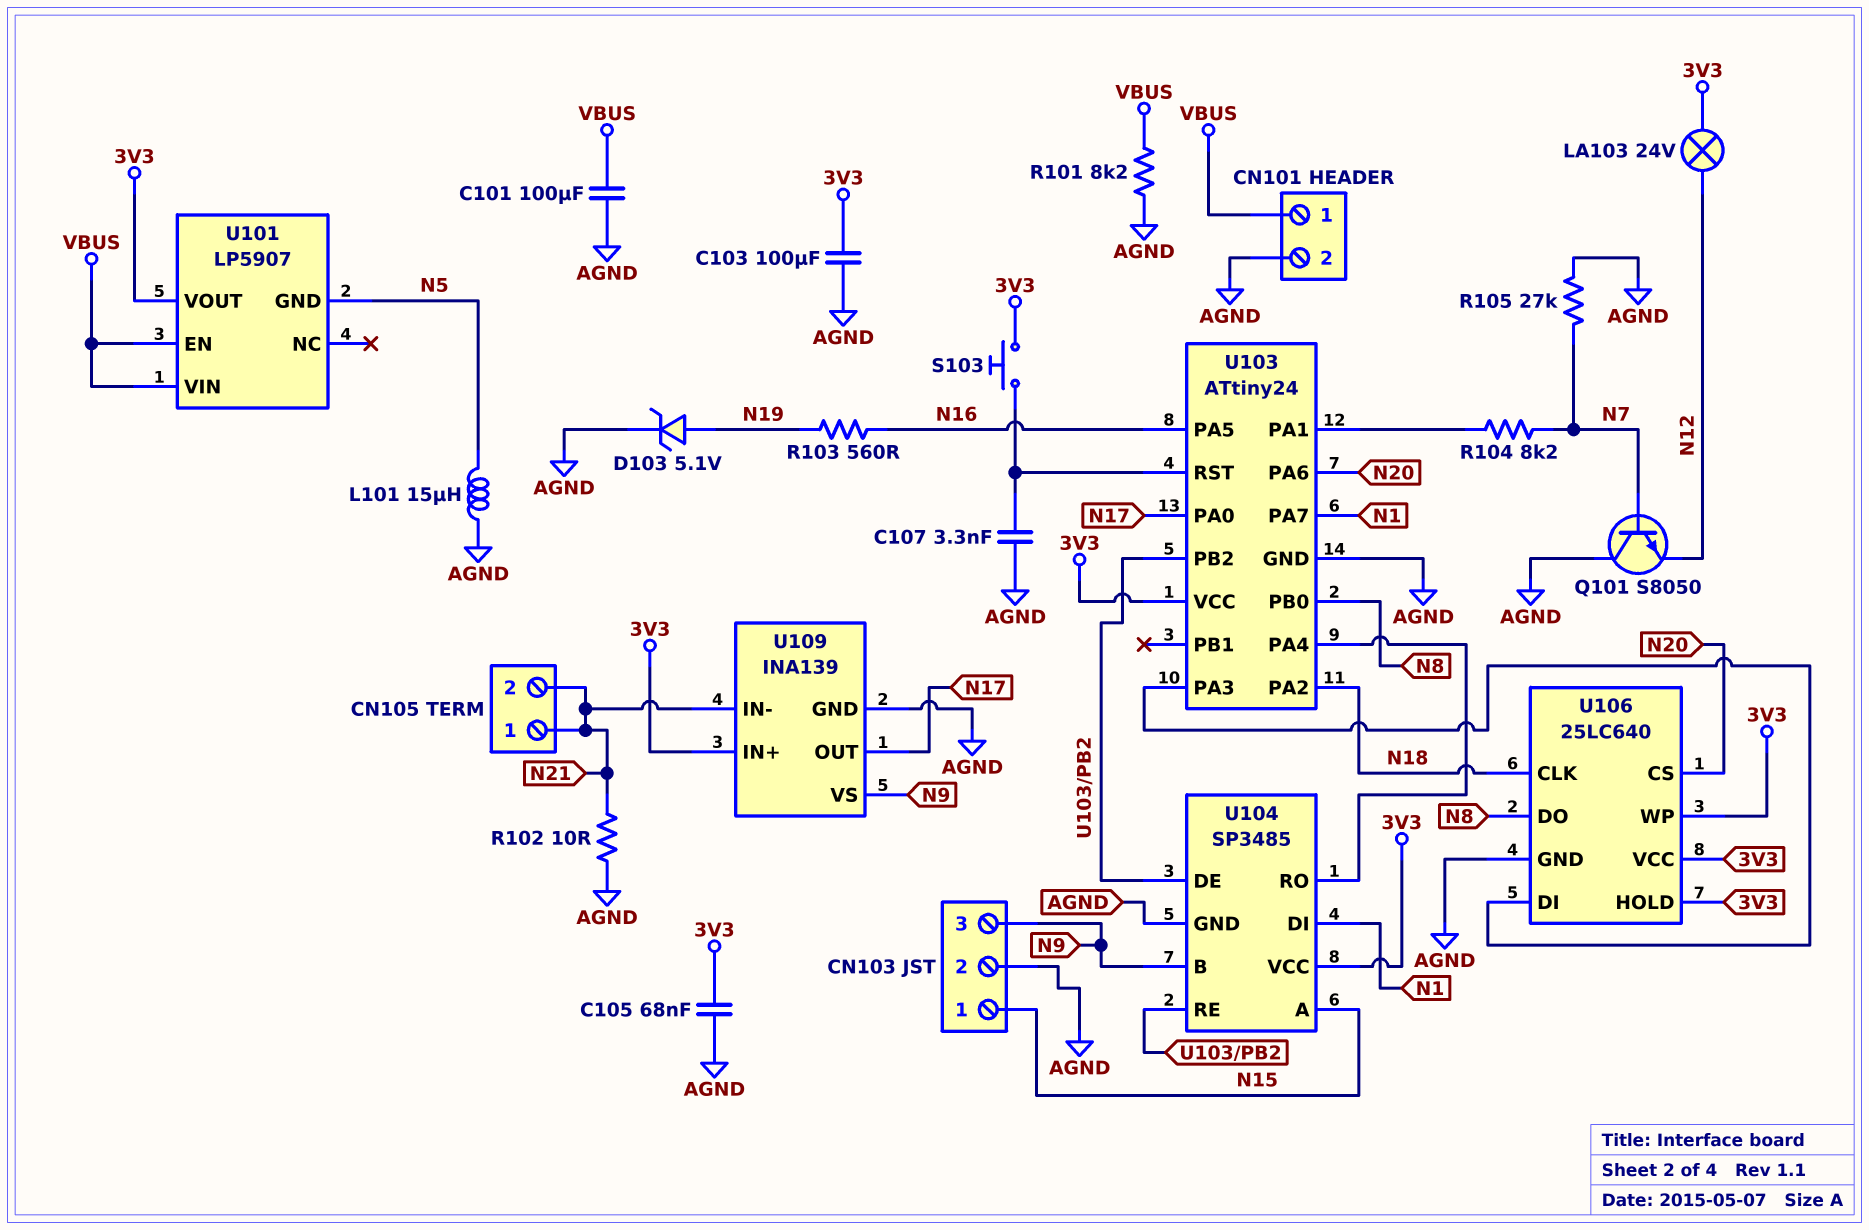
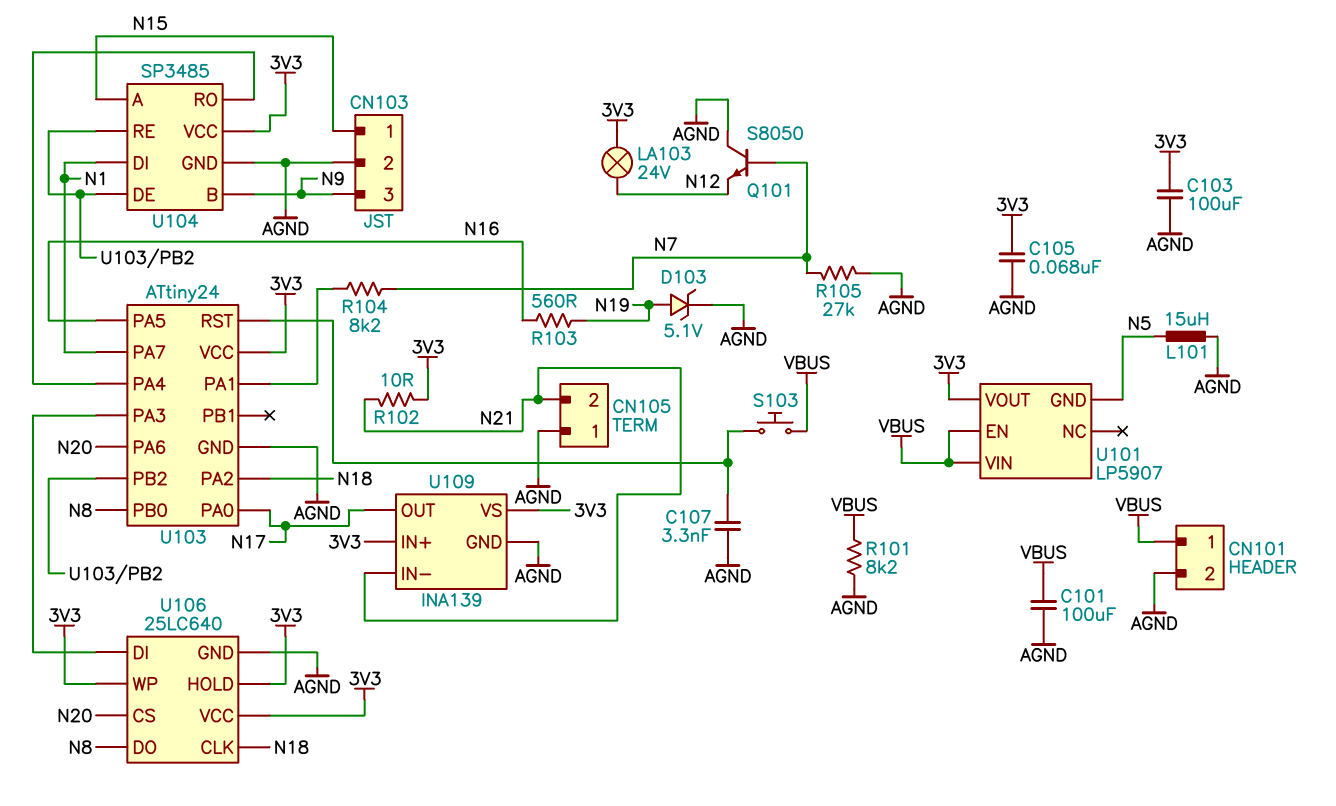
CN105 pin 1: N21 -> AGND
R102: 10 (AGND, N21) -> 10 (3V3, N21)
S103: button (3V3, U103/RST) -> button (U103/RST, VBUS)
U109 pin VS: N9 -> 3V3

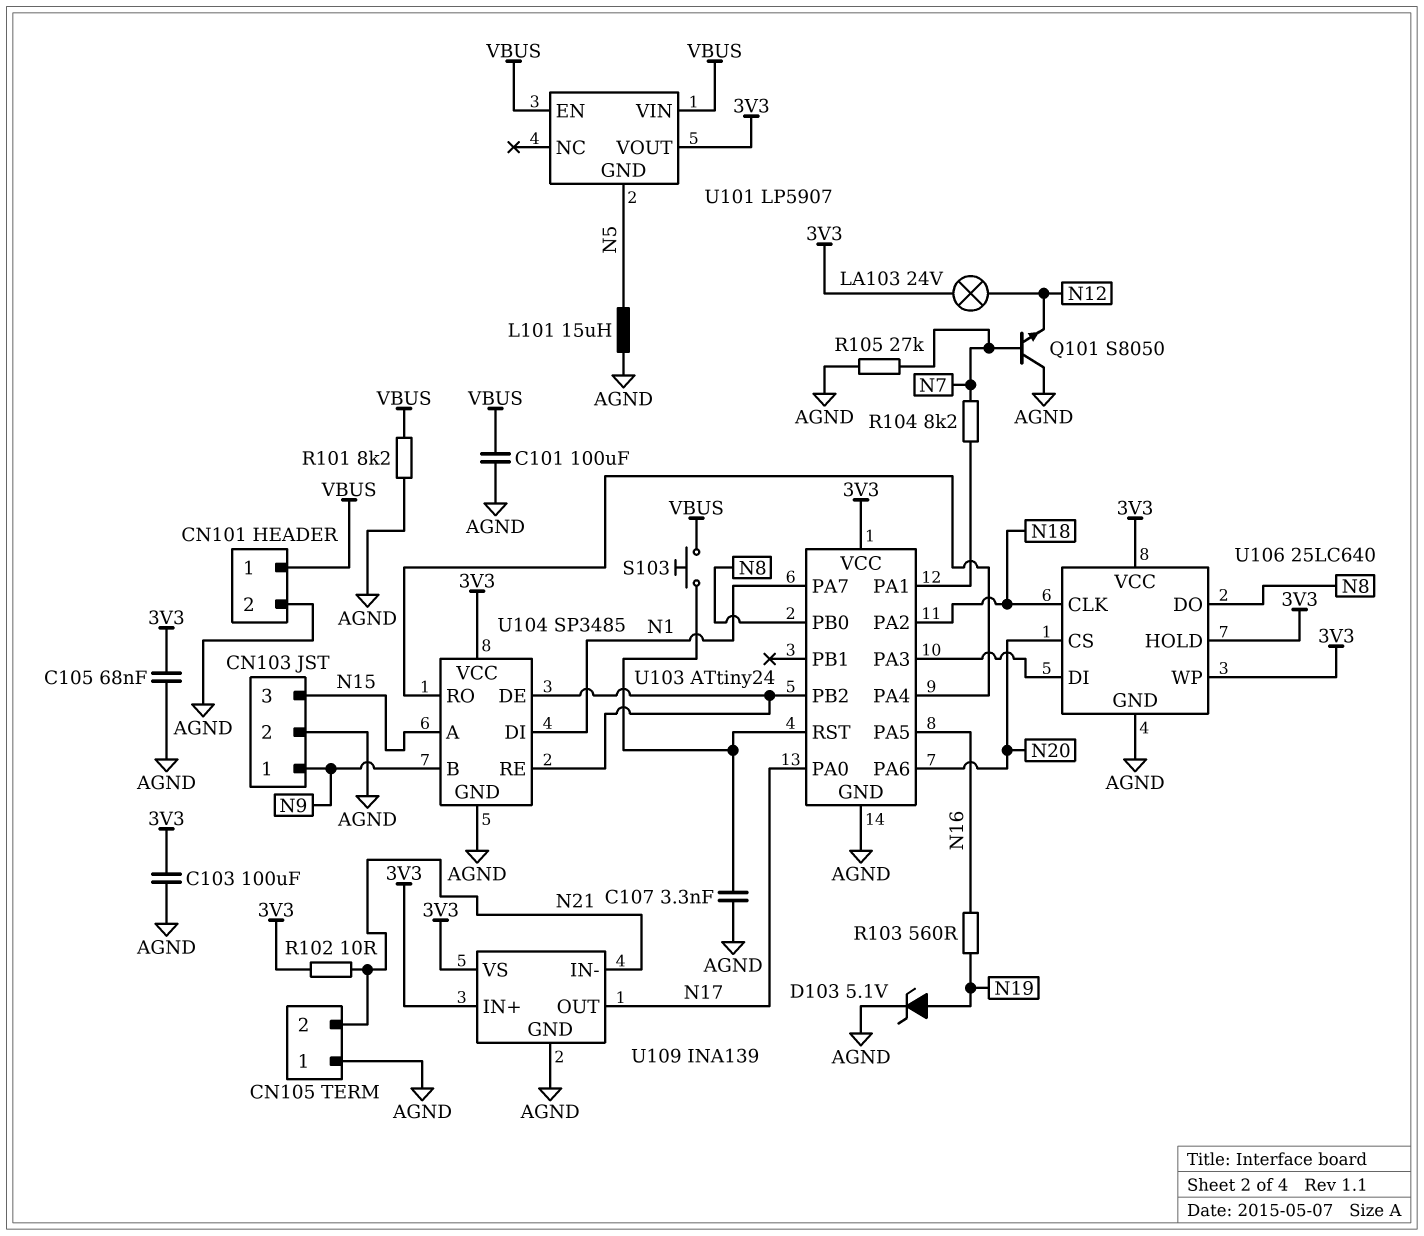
CN103 pin 1: N15 -> N9
CN103 pin 3: N9 -> N15

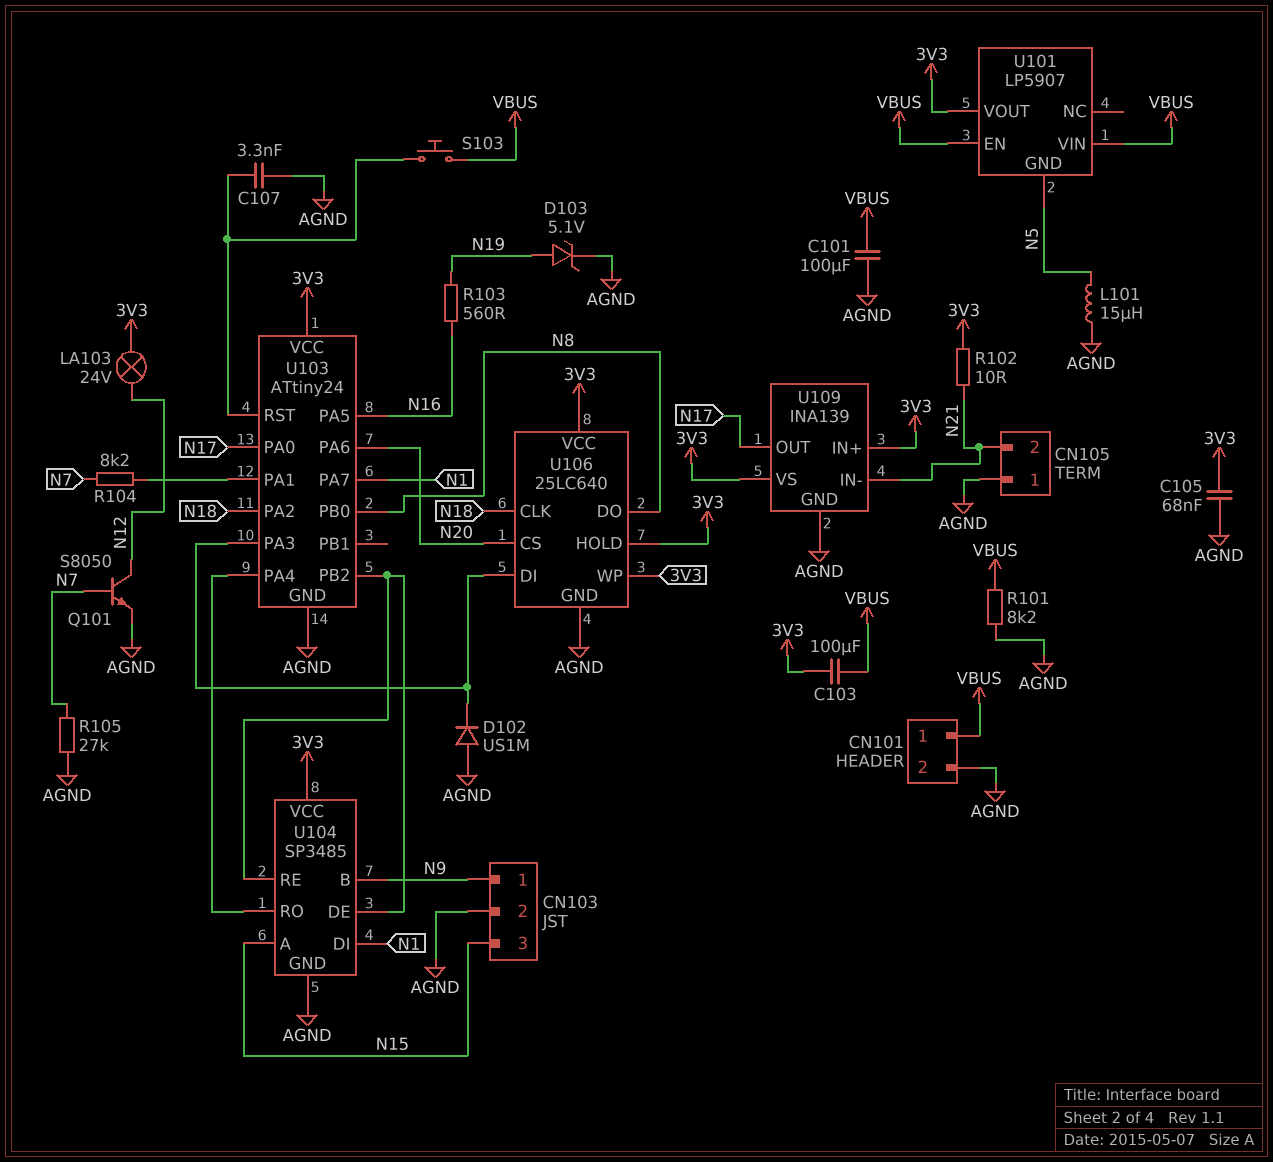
C103: 100uF (3V3, AGND) -> 100uF (3V3, VBUS)
D102: none -> diode US1M (A AGND, K U103/PA3)
Q101: NPN S8050 (B N7, C AGND, E N12) -> NPN S8050 (B N7, C N12, E AGND)

